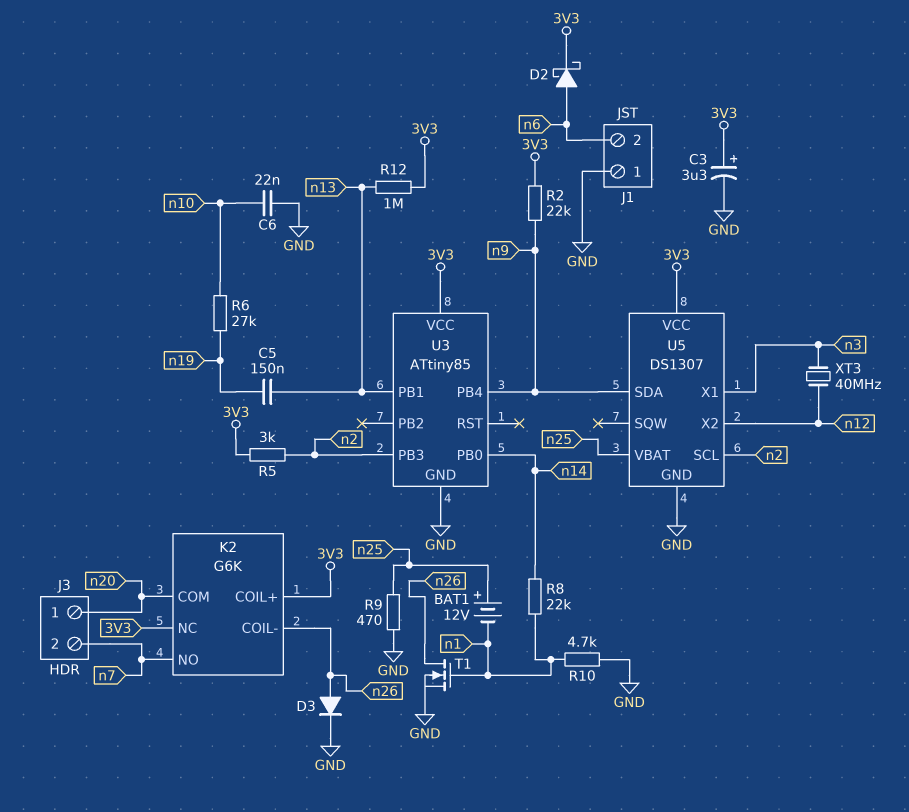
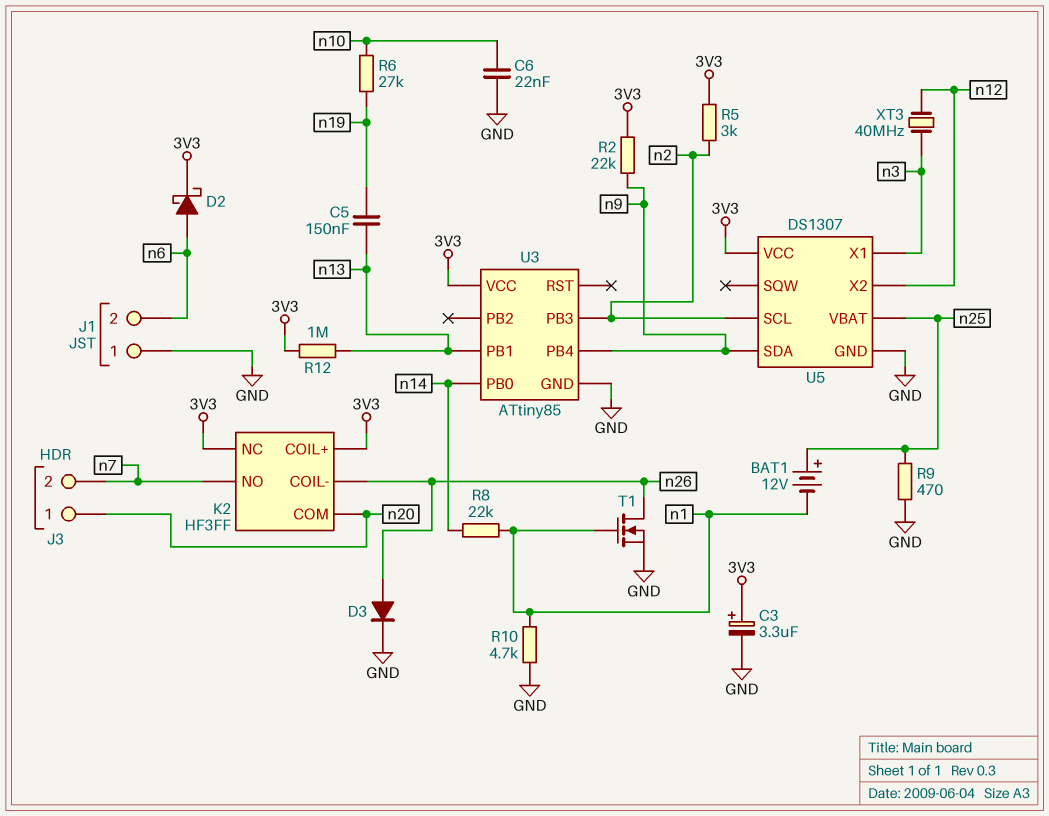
K2: G6K -> HF3FF

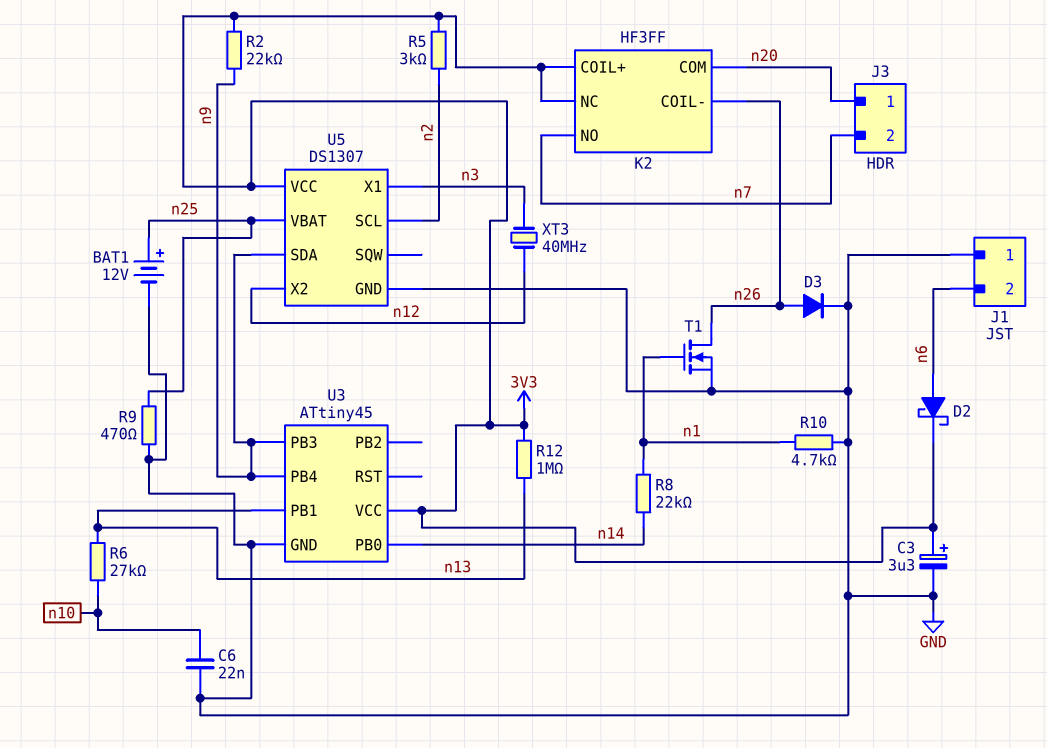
BAT1: 12V (plus n25, minus n1) -> 12V (plus n25, minus GND)
C5: 150nF (n13, n19) -> none
R6: 27k (n10, n19) -> 27k (n10, n13)
U3: ATtiny85 -> ATtiny45
U3 pin PB3: n2 -> n9

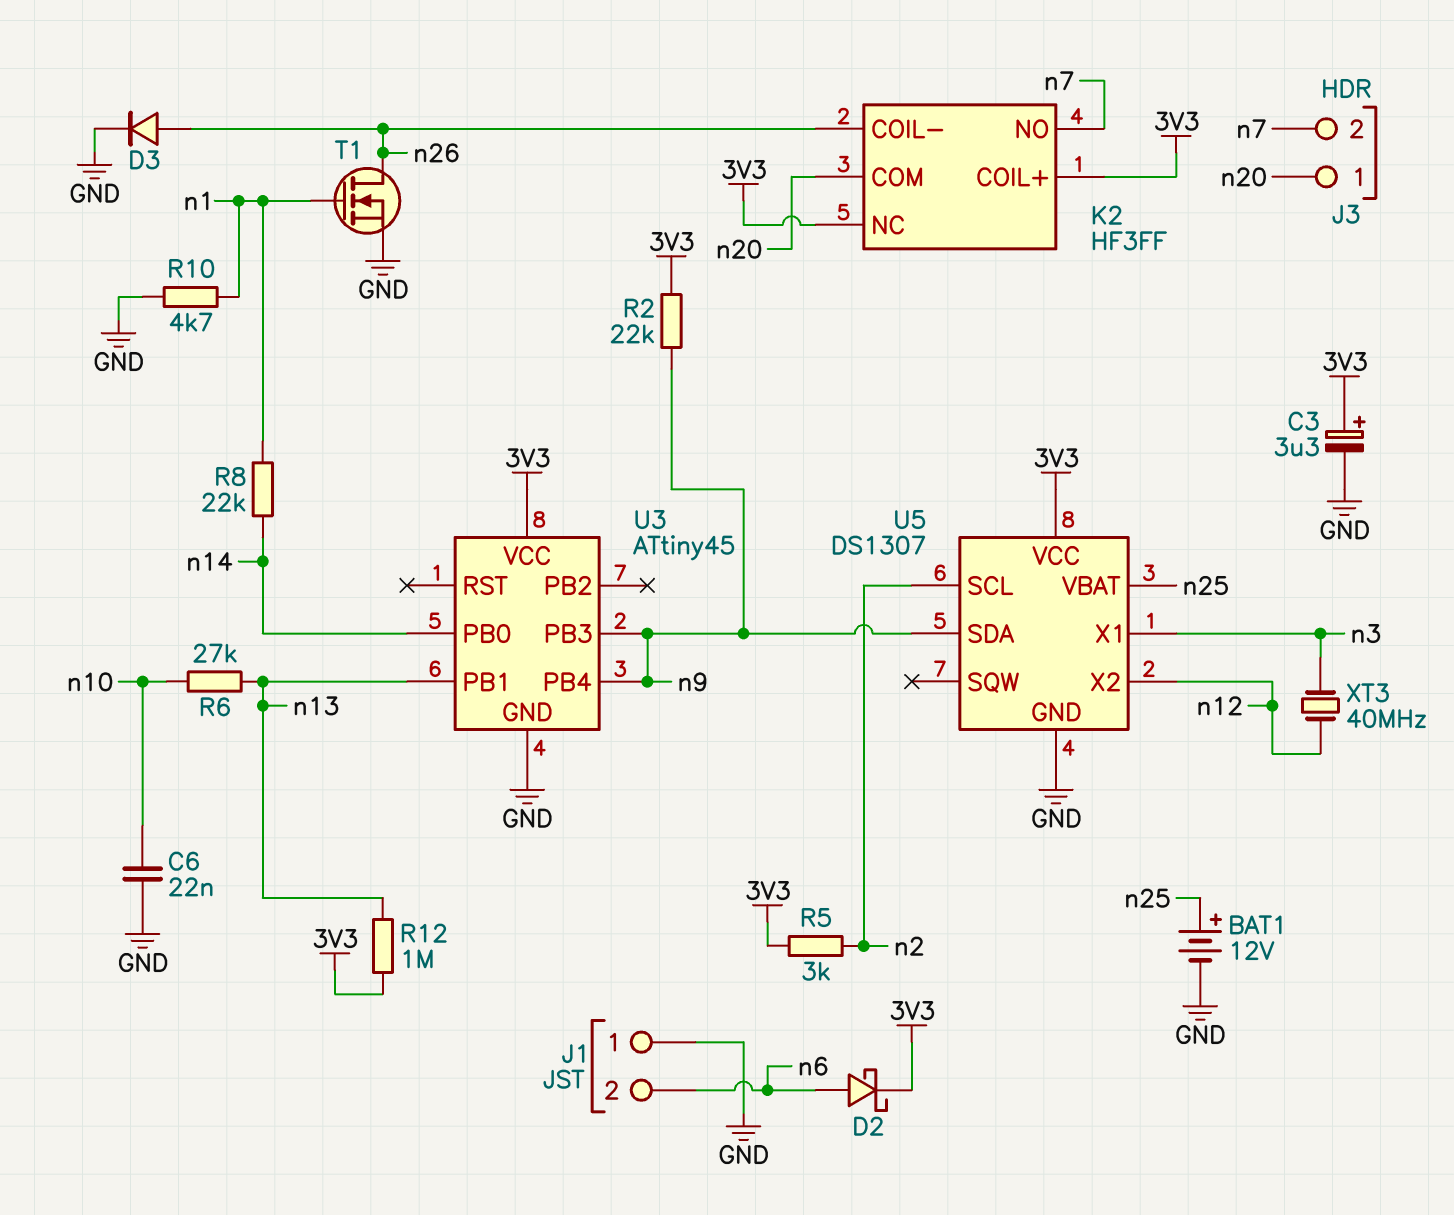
R9: 470 (GND, n25) -> none

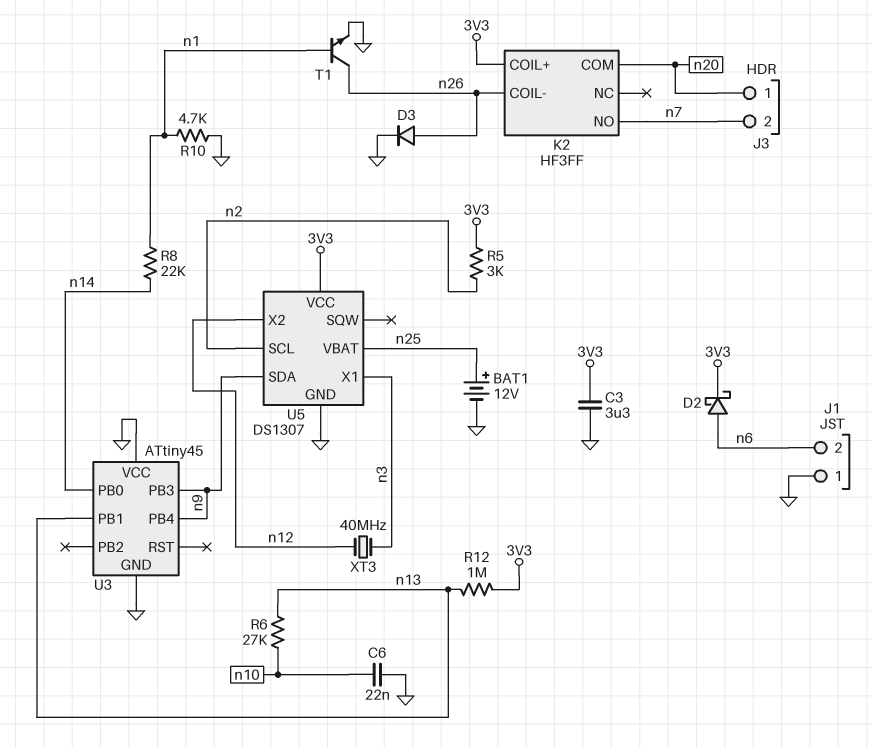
C3: 3.3uF (plus 3V3, minus GND) -> 3.3uF (3V3, GND)
K2 pin NC: 3V3 -> none
R2: 22k (3V3, n9) -> none
T1: NMOS (G n1, D n26, S GND) -> NPN (B n1, C n26, E GND)
U3 pin VCC: 3V3 -> GND

